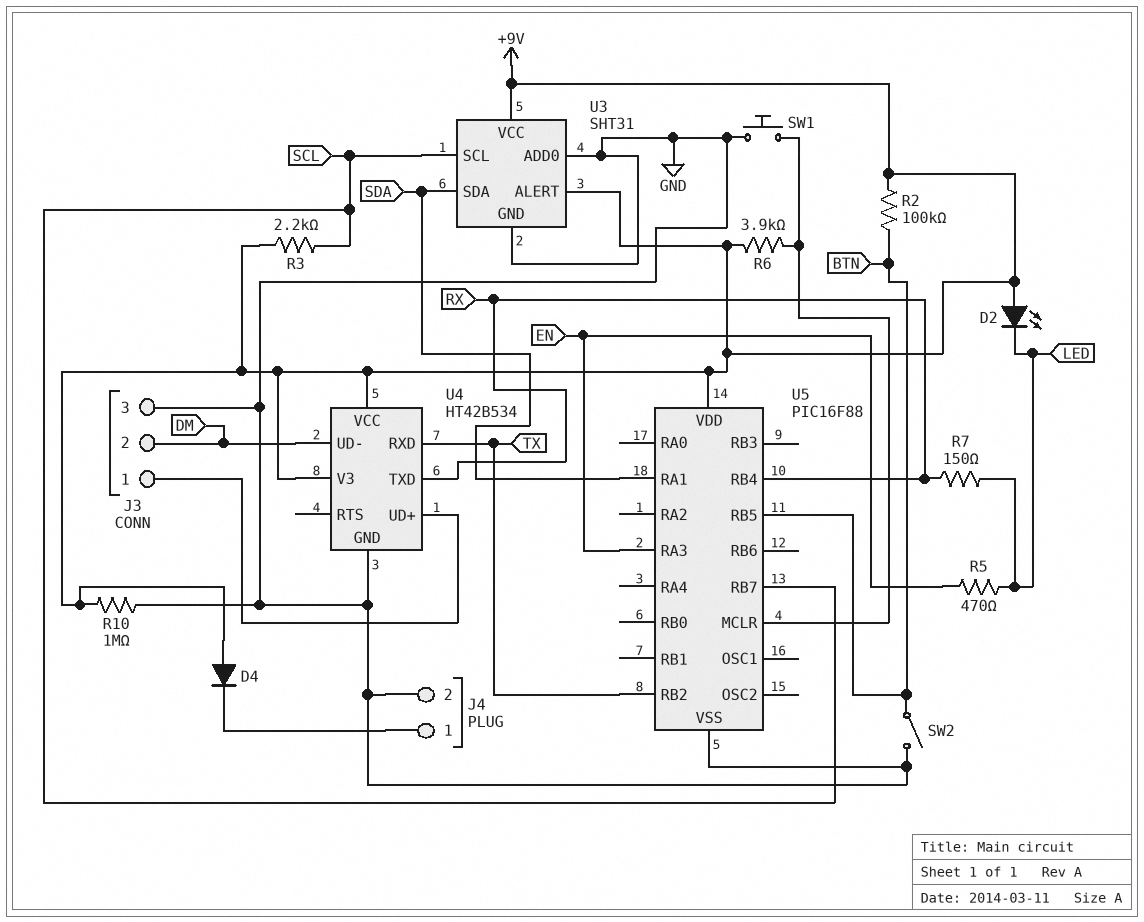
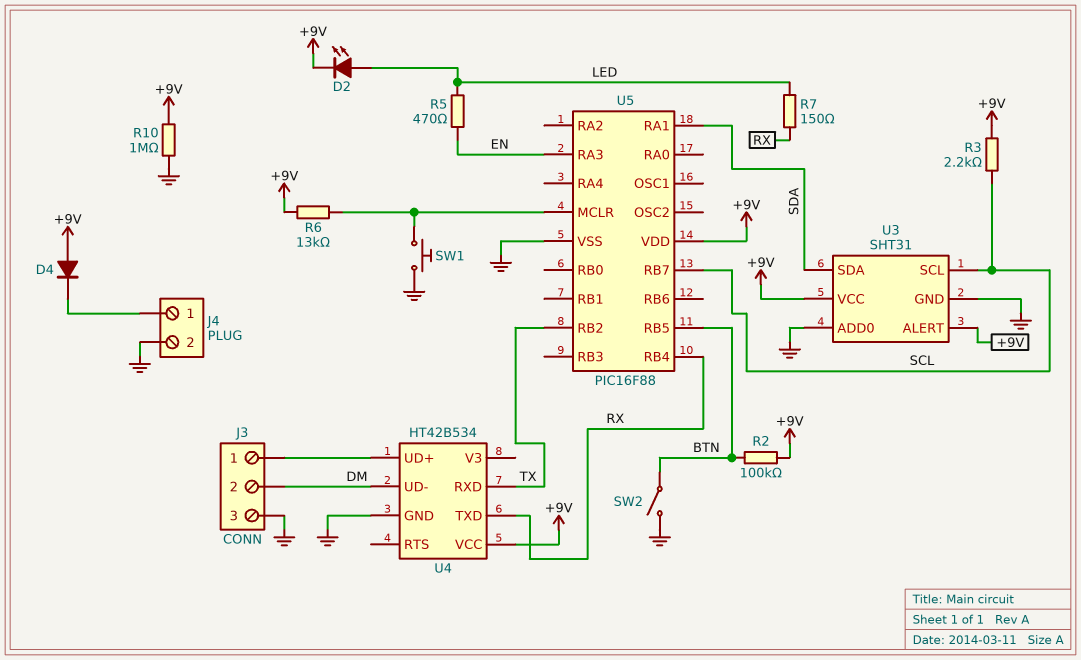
D2: LED (A +9V, K LED) -> LED (A LED, K +9V)
R6: 3.9k (+9V, U5/MCLR) -> 13k (+9V, U5/MCLR)
U4 pin V3: +9V -> none

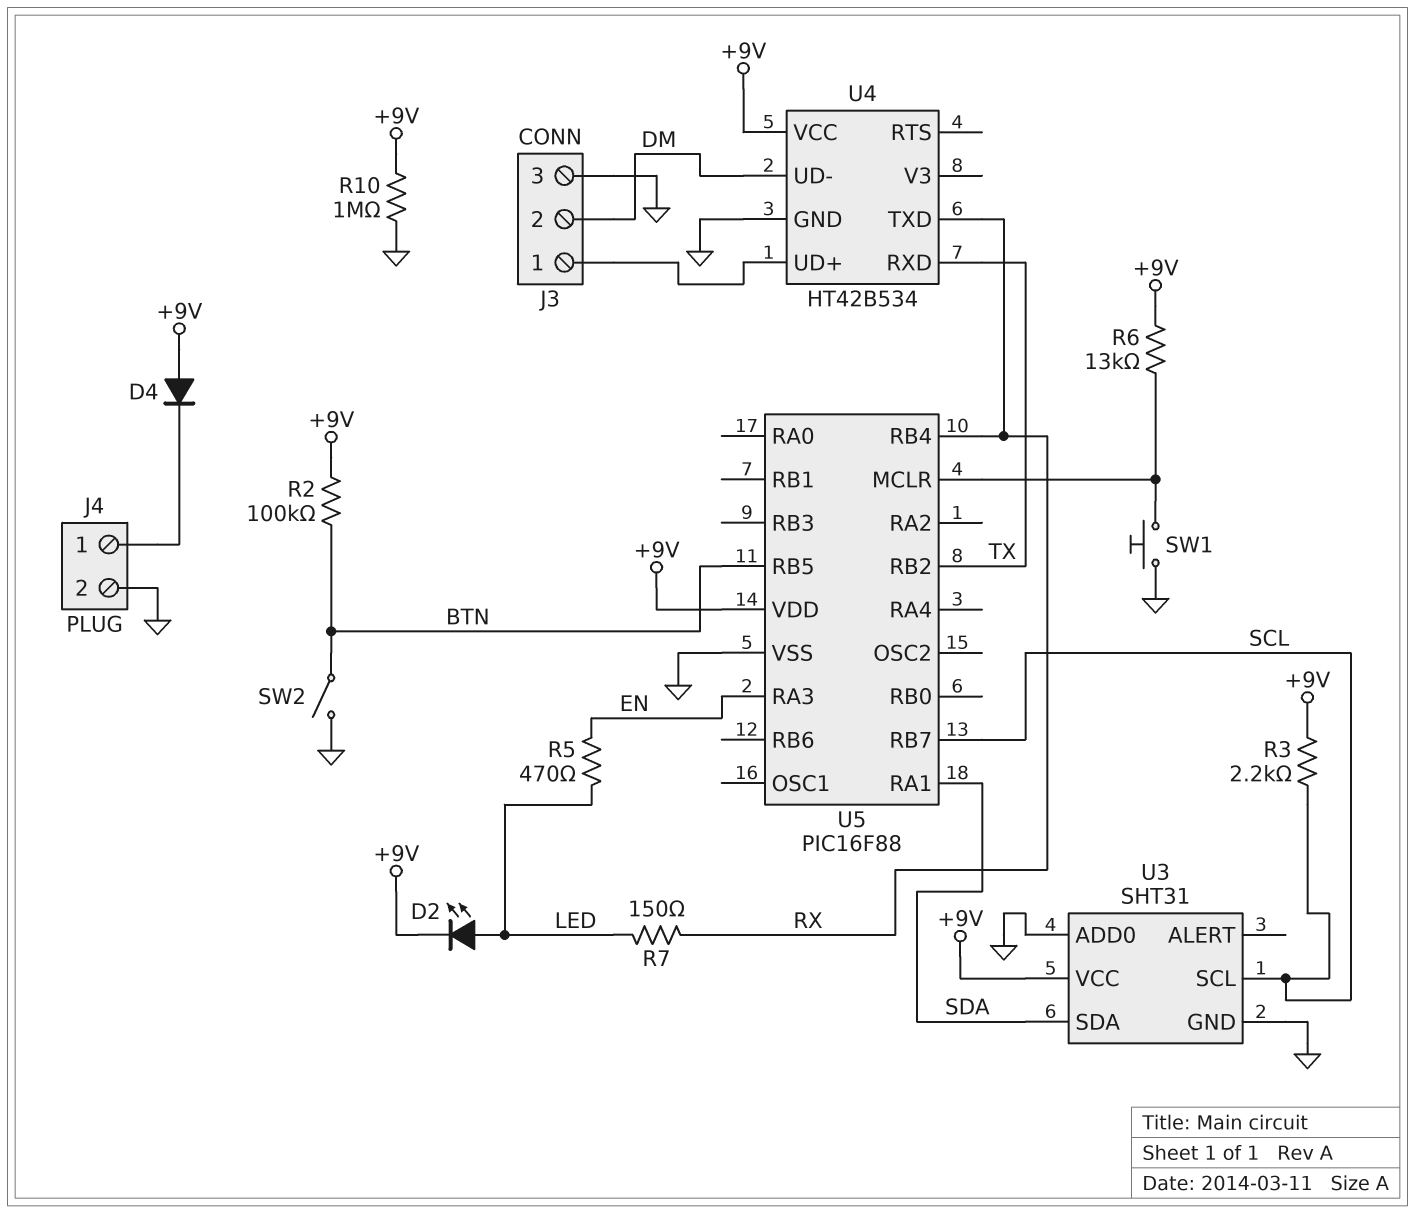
U3 pin ALERT: +9V -> none

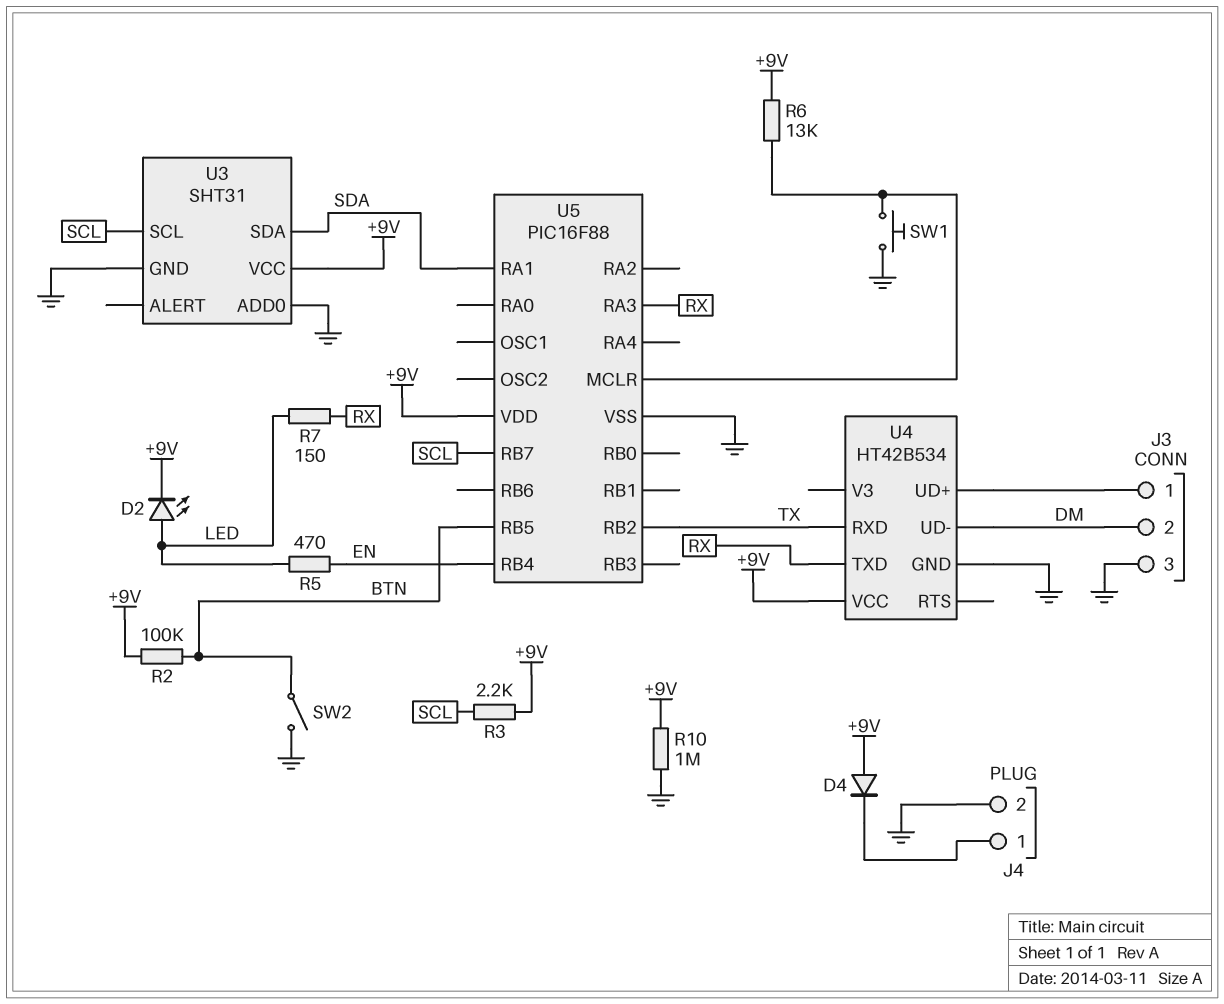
U5 pin RA3: EN -> RX
U5 pin RB4: RX -> EN

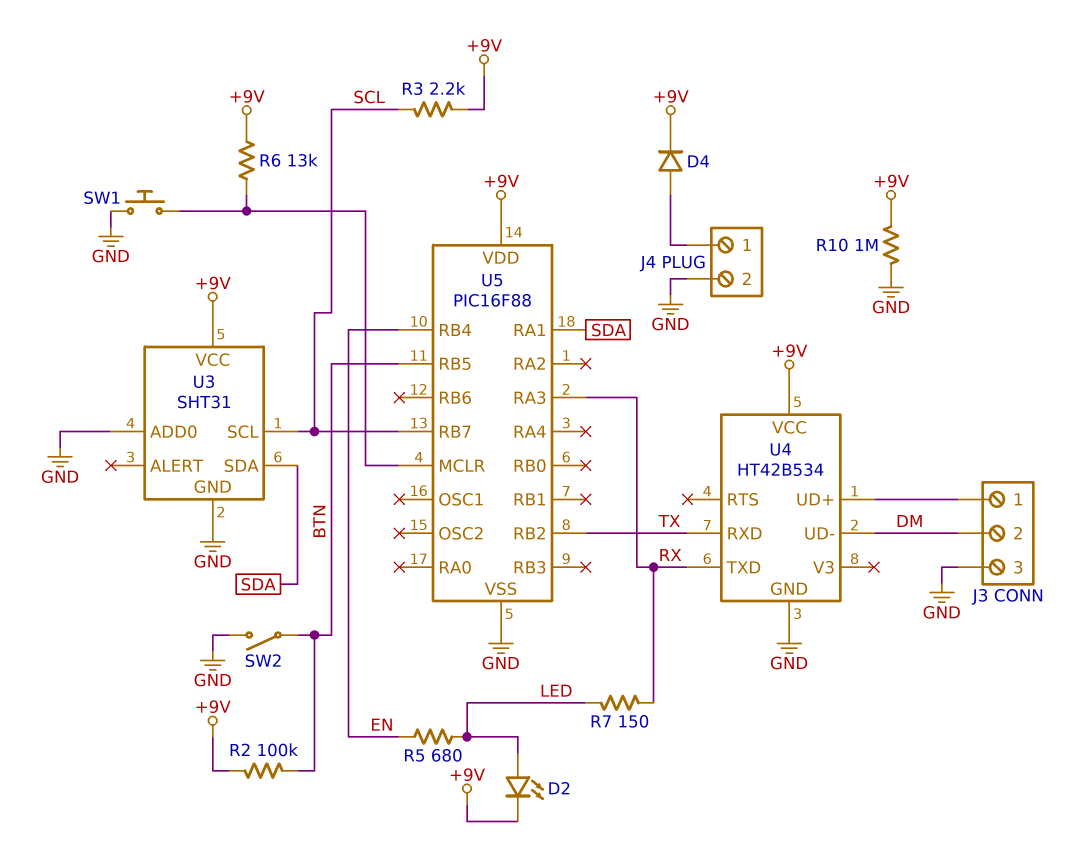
D4: diode (A +9V, K J4/1) -> diode (A J4/1, K +9V)
R5: 470 (EN, LED) -> 680 (EN, LED)

